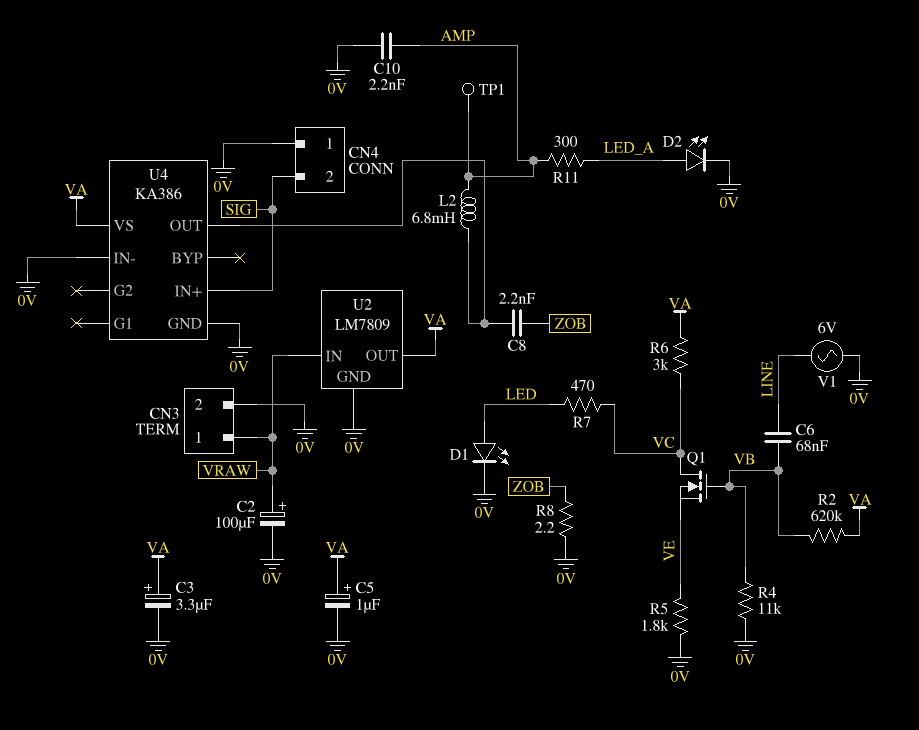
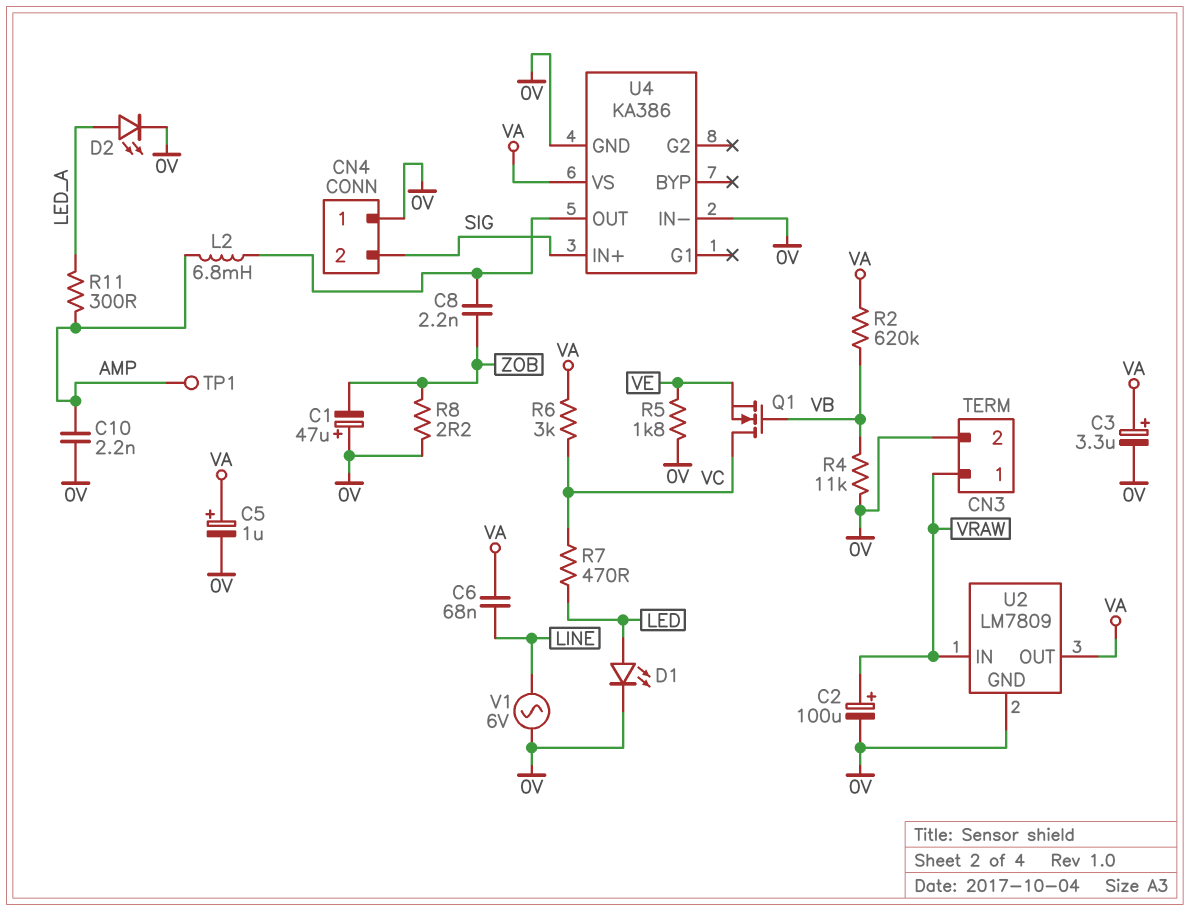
C1: none -> 47uF (plus 0V, minus ZOB)
C6: 68nF (LINE, VB) -> 68nF (LINE, VA)

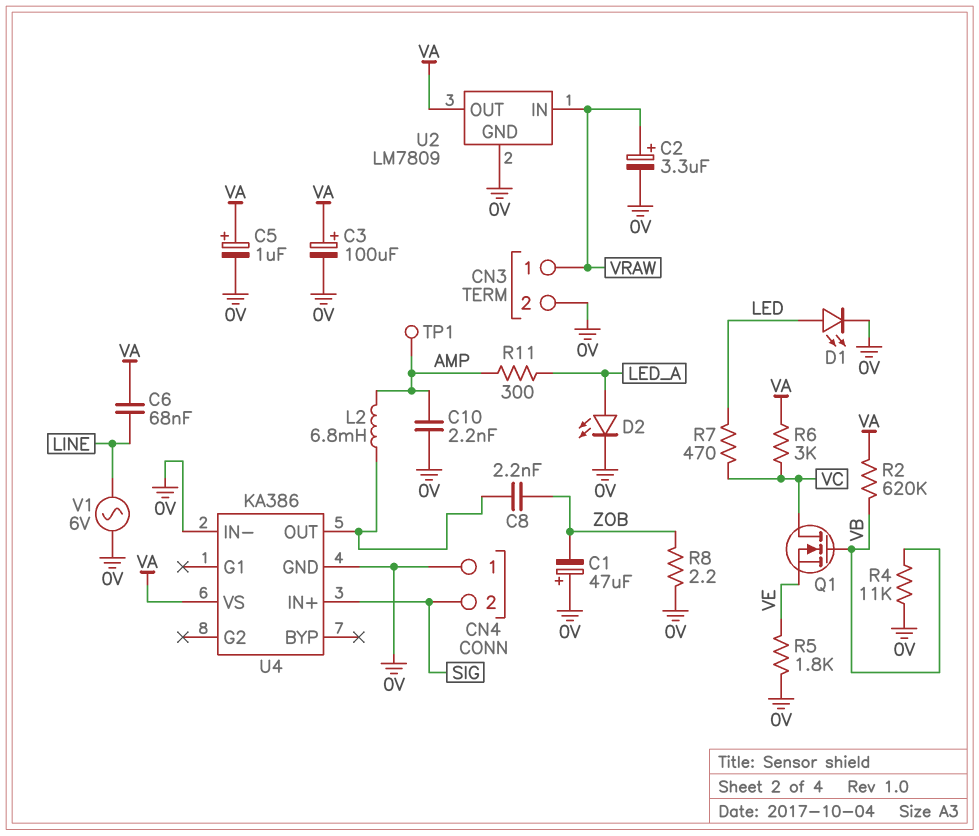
C2: 100uF (plus VRAW, minus 0V) -> 3.3uF (plus VRAW, minus 0V)
C3: 3.3uF (plus VA, minus 0V) -> 100uF (plus VA, minus 0V)

